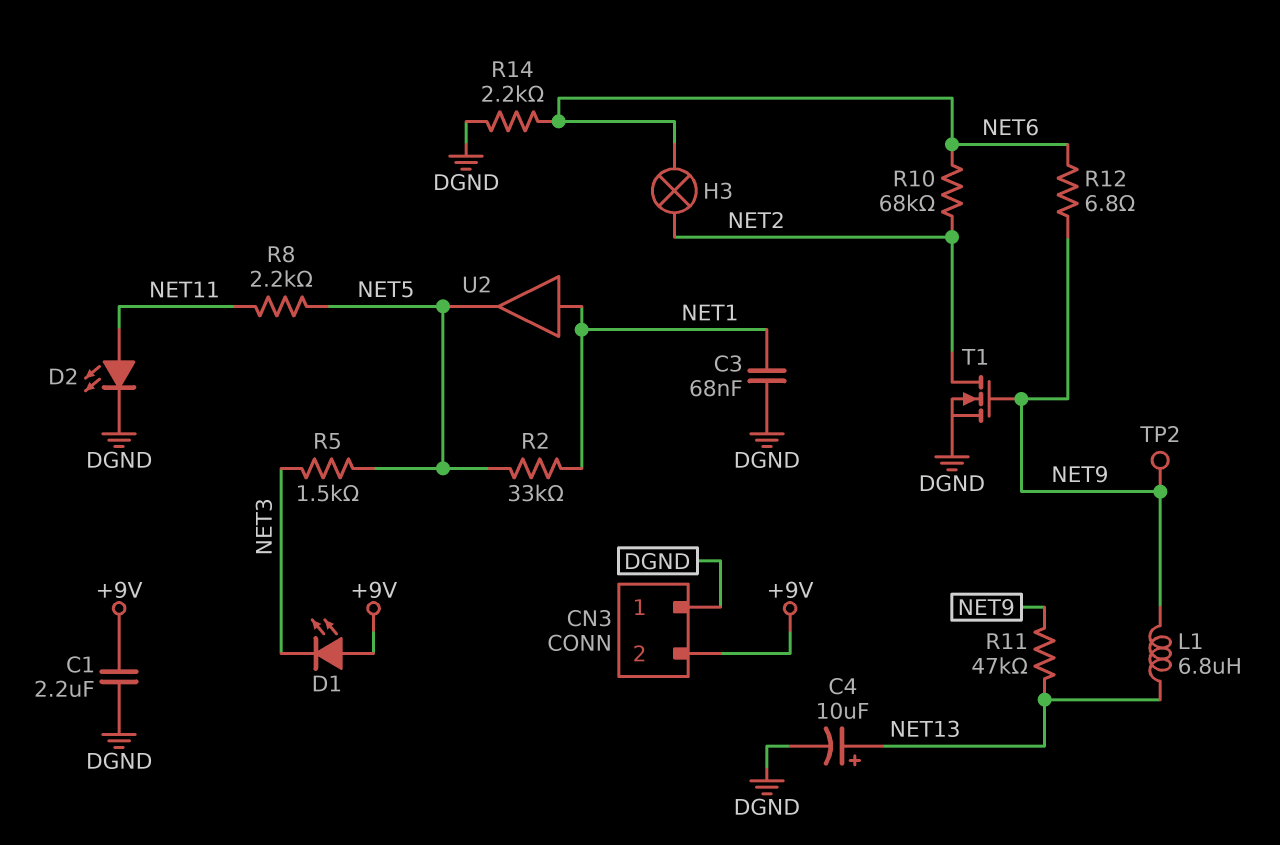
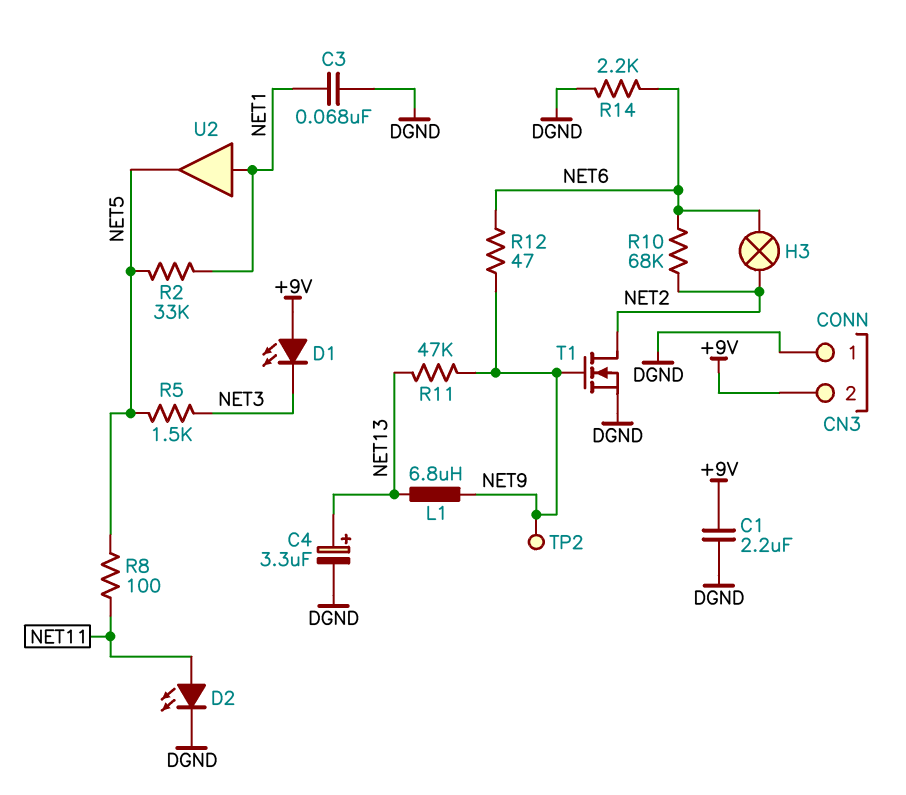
C4: 10uF (plus NET13, minus DGND) -> 3.3uF (plus NET13, minus DGND)
R8: 2.2k (NET5, NET11) -> 100 (NET5, NET11)
R12: 6.8 (NET6, NET9) -> 47 (NET6, NET9)

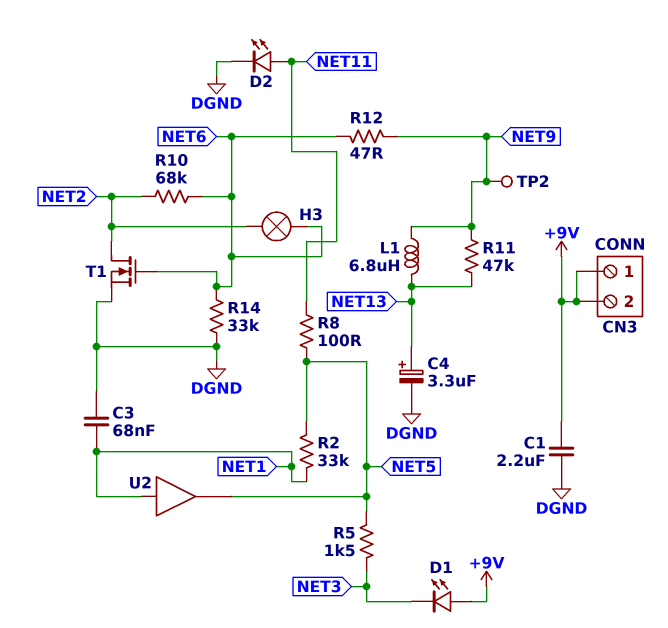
CN3 pin 1: DGND -> +9V
R14: 2.2k (DGND, NET6) -> 33k (DGND, NET6)
T1: NMOS (G NET9, D NET2, S DGND) -> NMOS (G NET6, D NET2, S DGND)

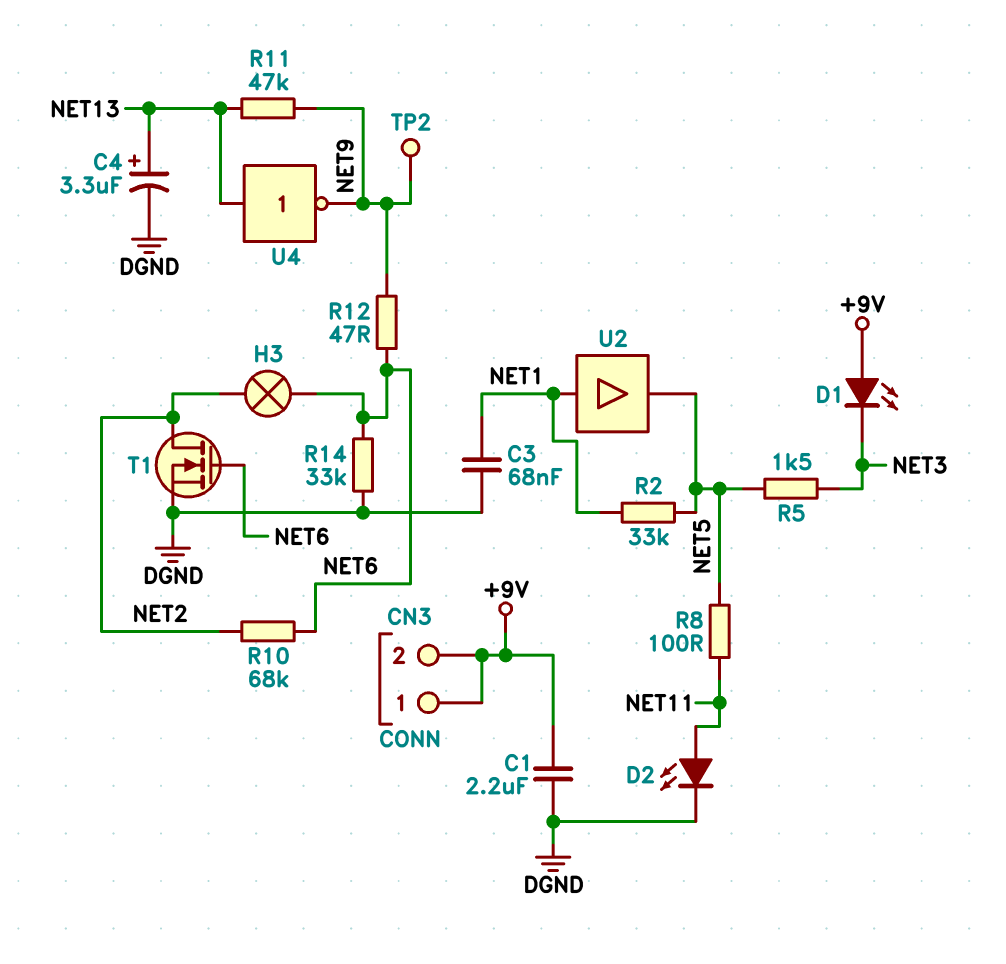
L1: 6.8uH (NET9, NET13) -> none
U4: none -> NOT (in NET13, out NET9)

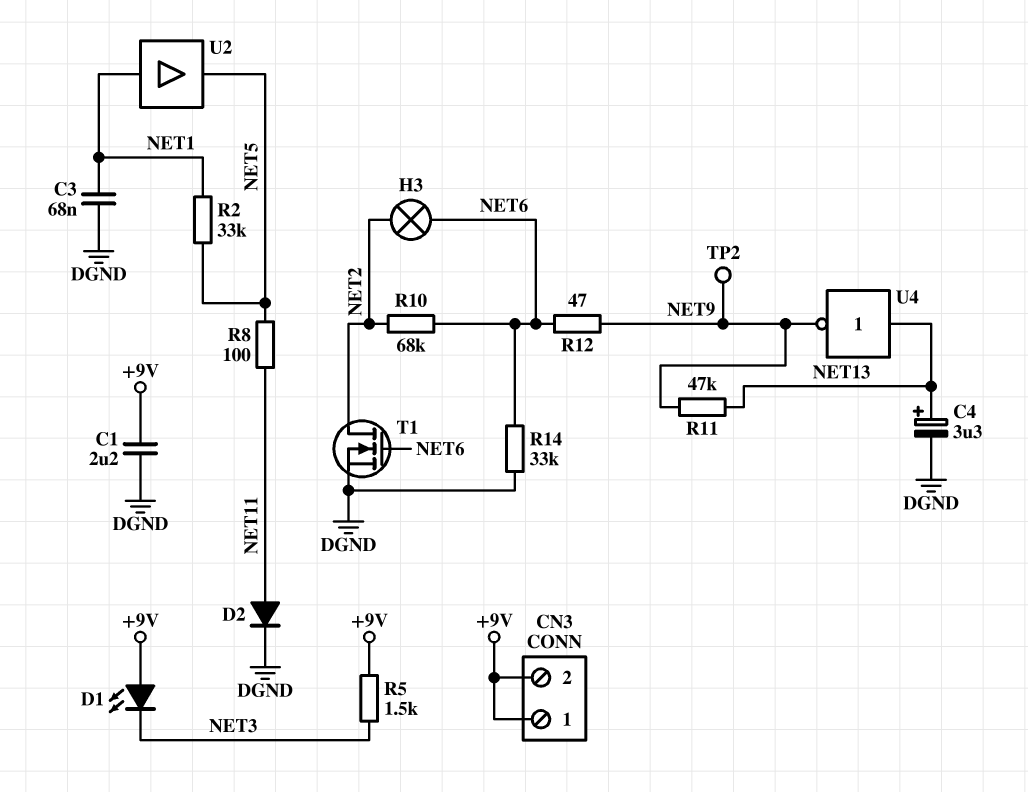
D2: LED (A NET11, K DGND) -> diode (A NET11, K DGND)
R5: 1.5k (NET3, NET5) -> 1.5k (+9V, NET3)

